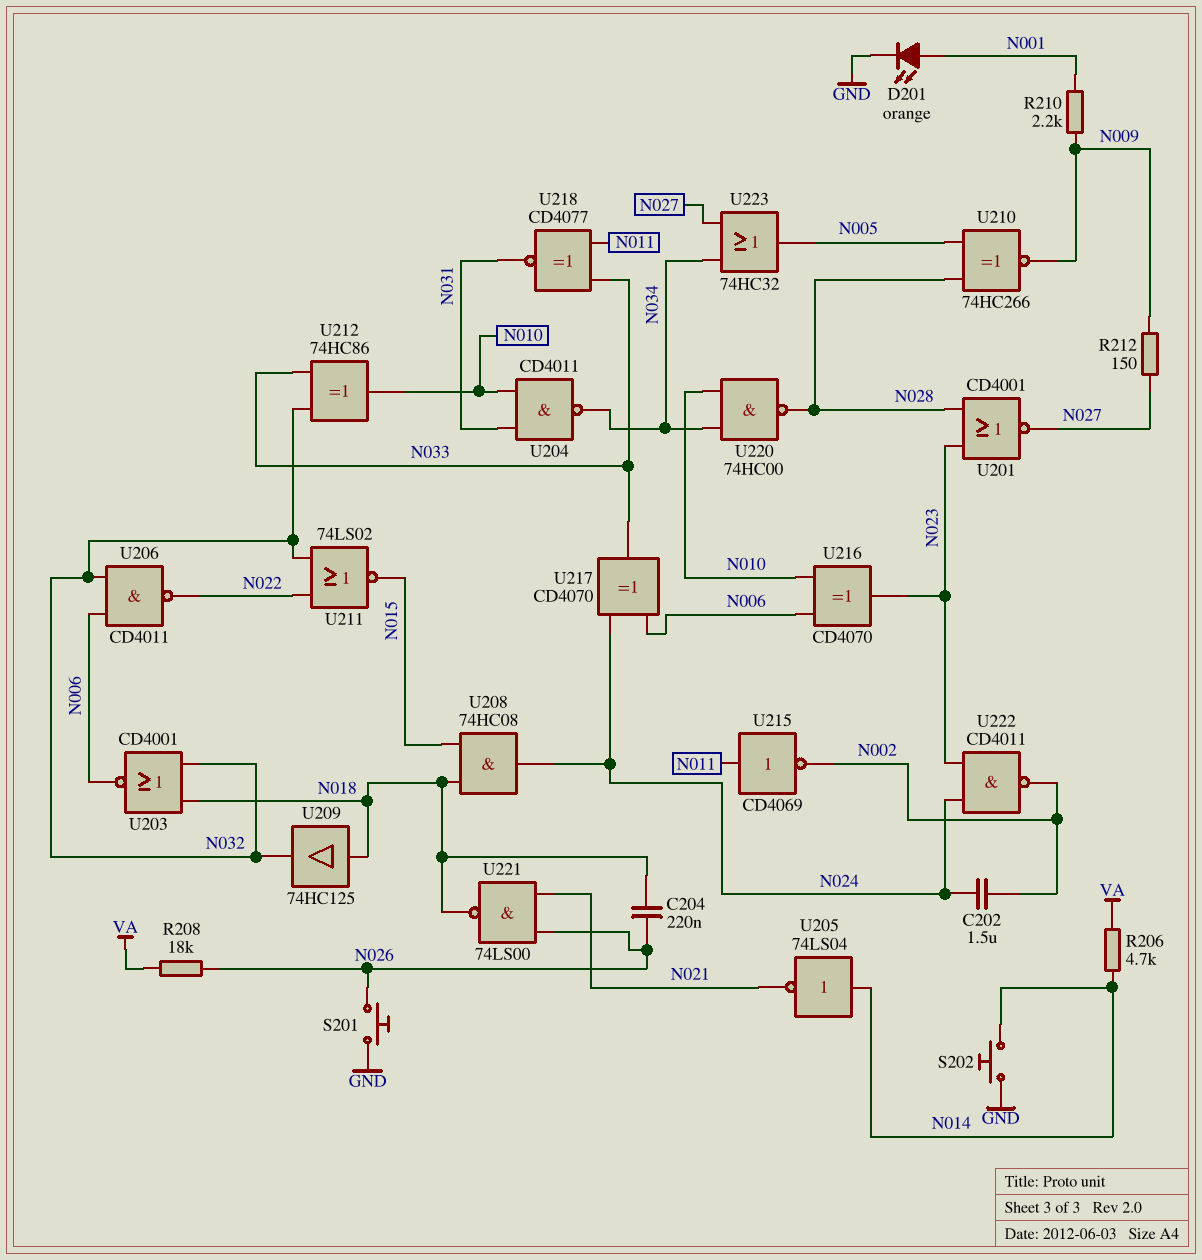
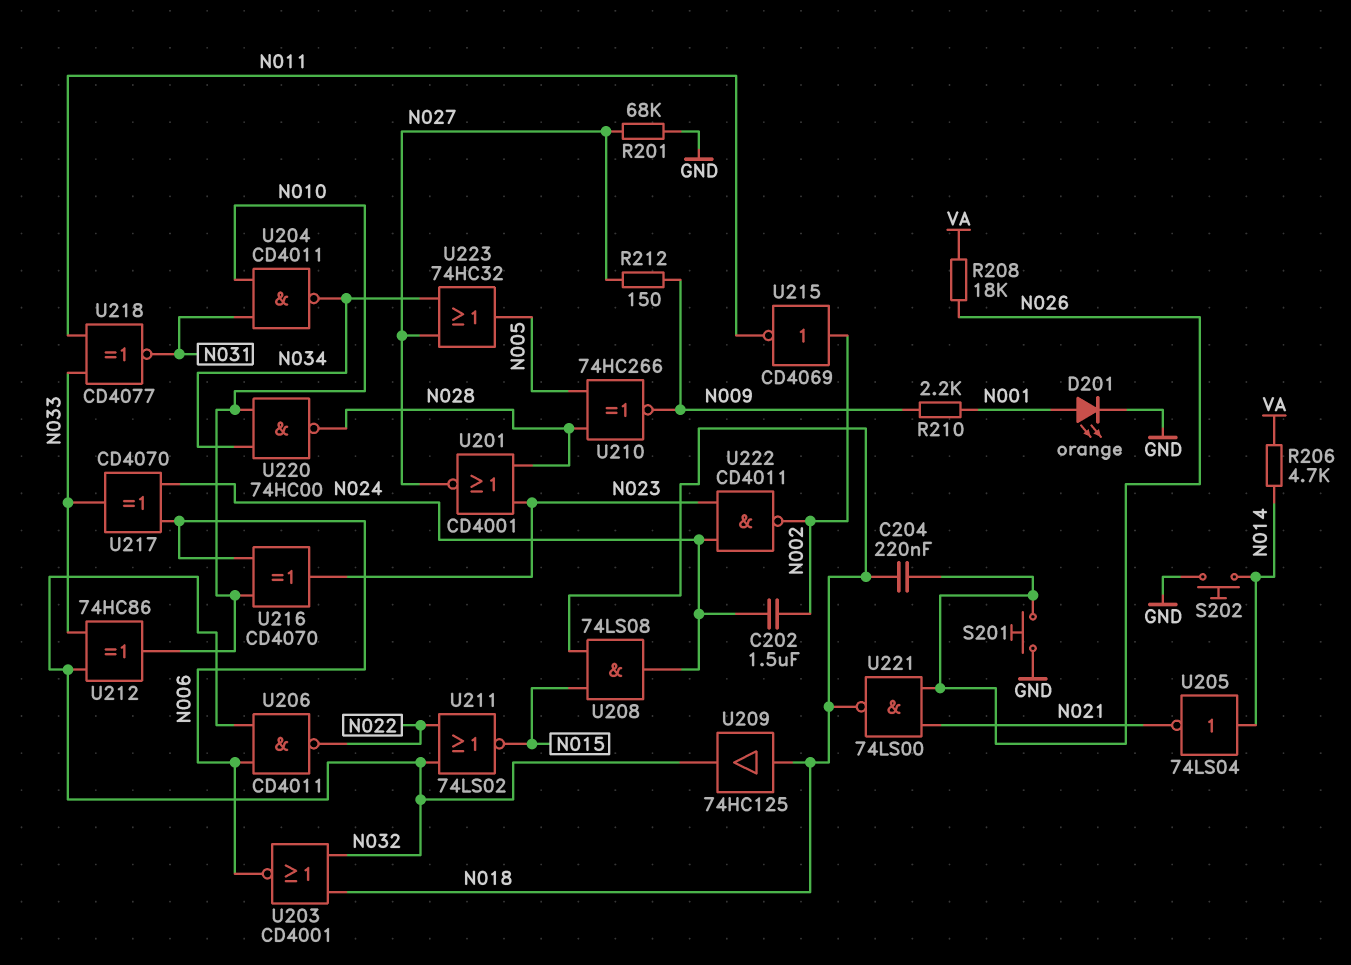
R201: none -> 68k (GND, N027)
U208: AND 74HC08 (in N015, in N018, out N024) -> AND 74LS08 (in N015, in N018, out N024)
U215: NOT CD4069 (in N011, out N002) -> NOT CD4069 (in N002, out N011)

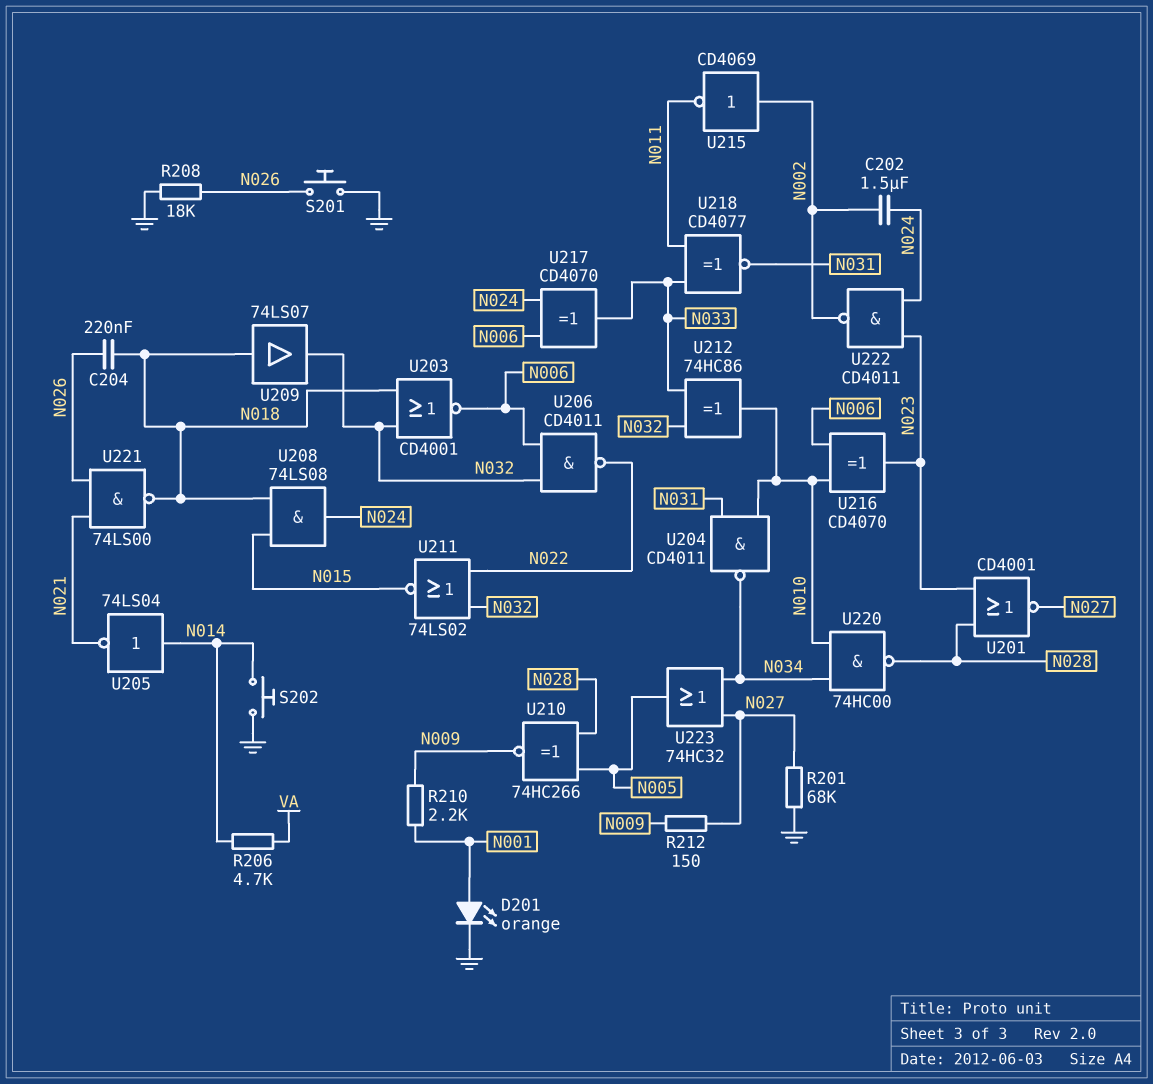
R208: 18k (N026, VA) -> 18k (GND, N026)
U209: buffer 74HC125 (in N018, out N032) -> buffer 74LS07 (in N018, out N032)

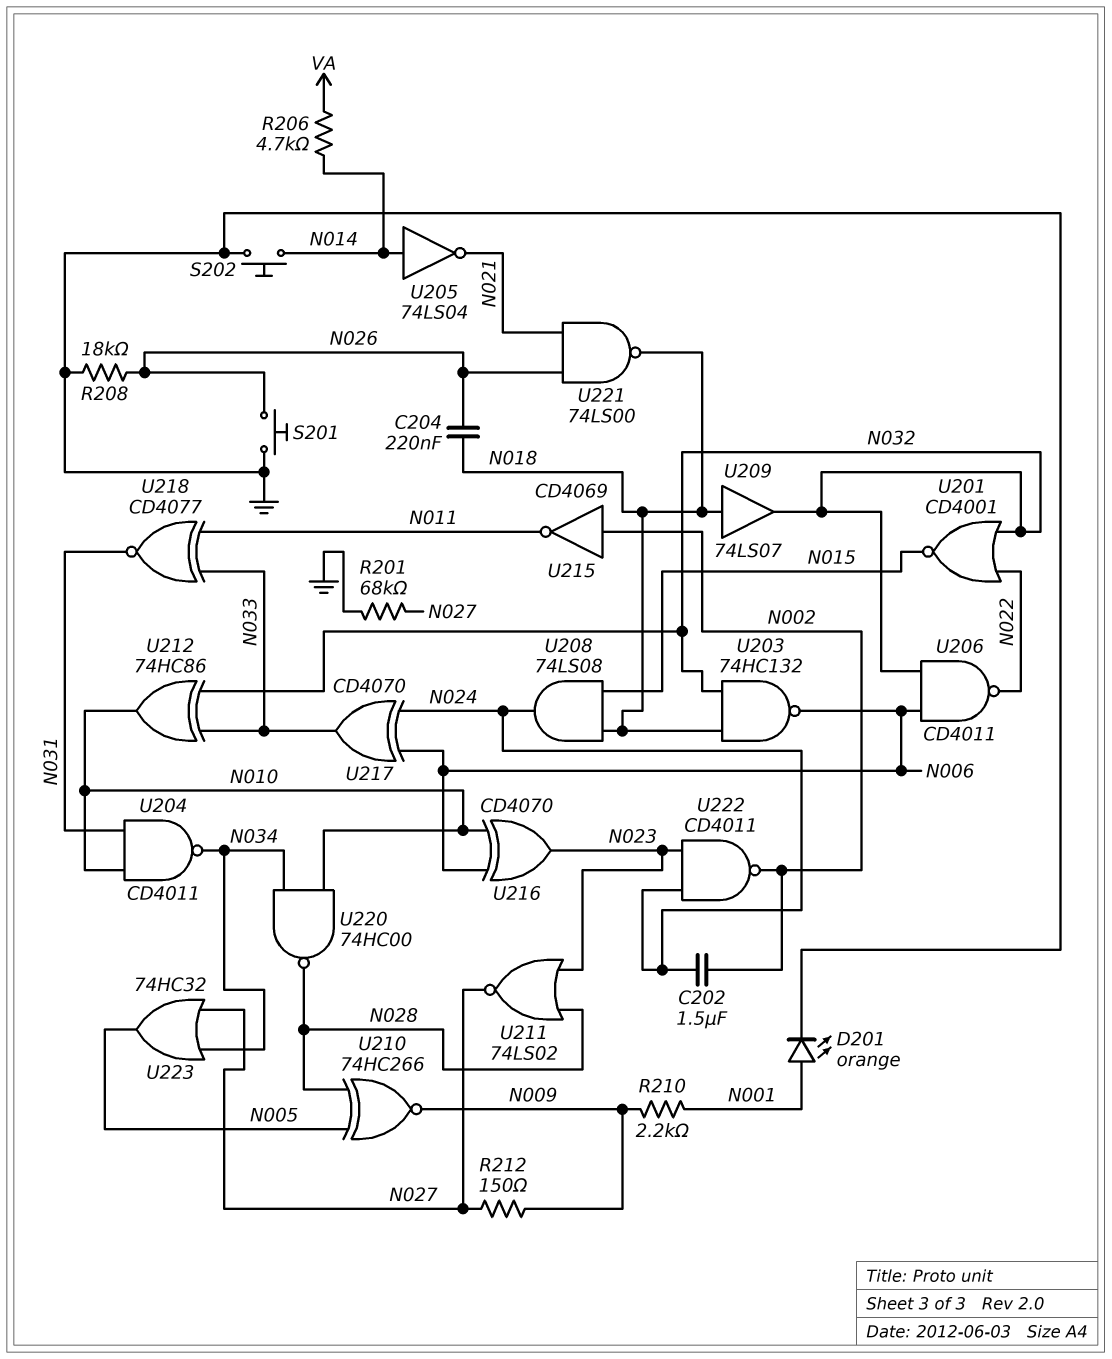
U201: NOR CD4001 (in N023, in N028, out N027) -> NOR CD4001 (in N022, in N032, out N015)
U203: NOR CD4001 (in N018, in N032, out N006) -> NAND 74HC132 (in N018, in N032, out N006)
U211: NOR 74LS02 (in N022, in N032, out N015) -> NOR 74LS02 (in N023, in N028, out N027)

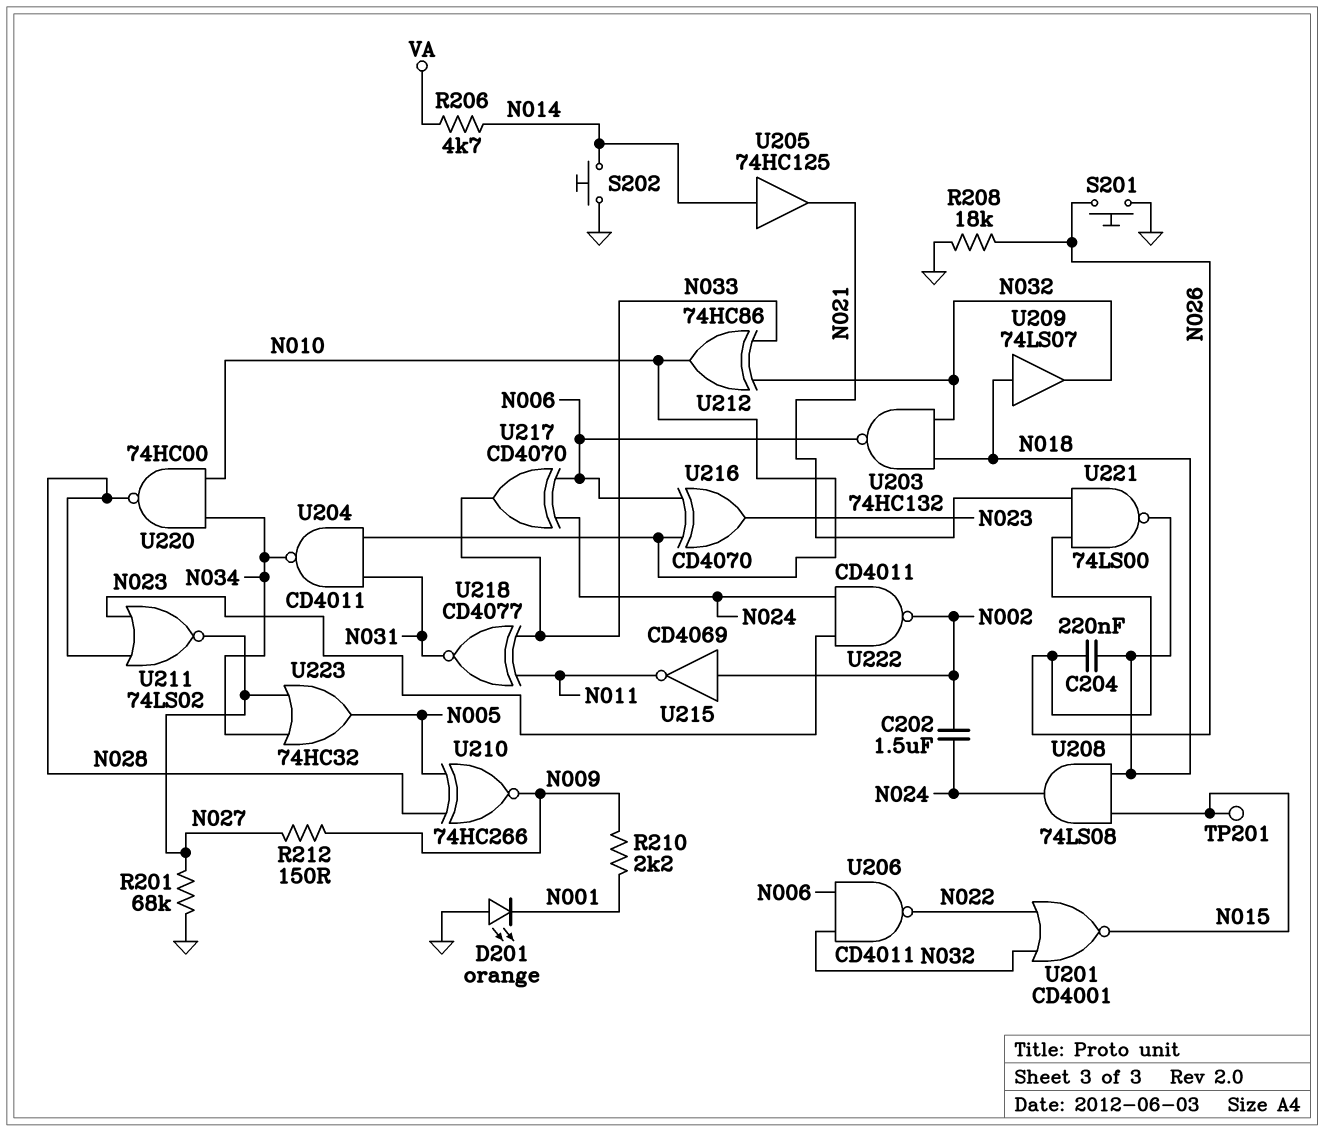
D201: LED orange (A N001, K GND) -> LED orange (A GND, K N001)
TP201: none -> test point (N015)
U205: NOT 74LS04 (in N014, out N021) -> buffer 74HC125 (in N014, out N021)

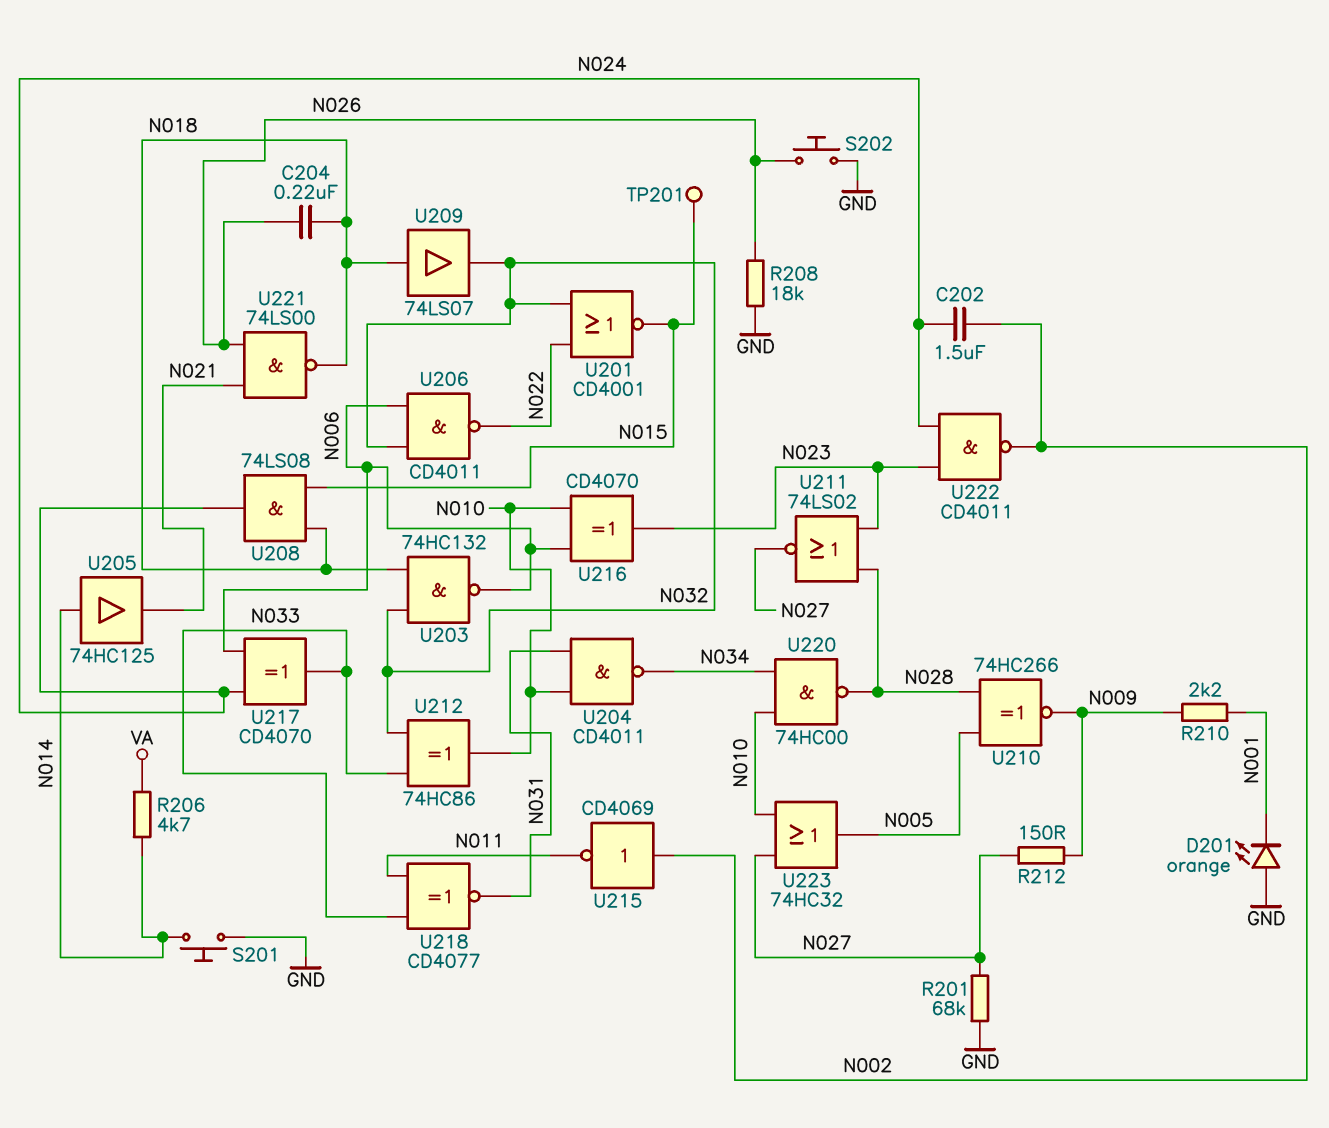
S201: button (GND, N026) -> button (GND, N014)
S202: button (GND, N014) -> button (GND, N026)
U223: OR 74HC32 (in N027, in N034, out N005) -> OR 74HC32 (in N010, in N027, out N005)

